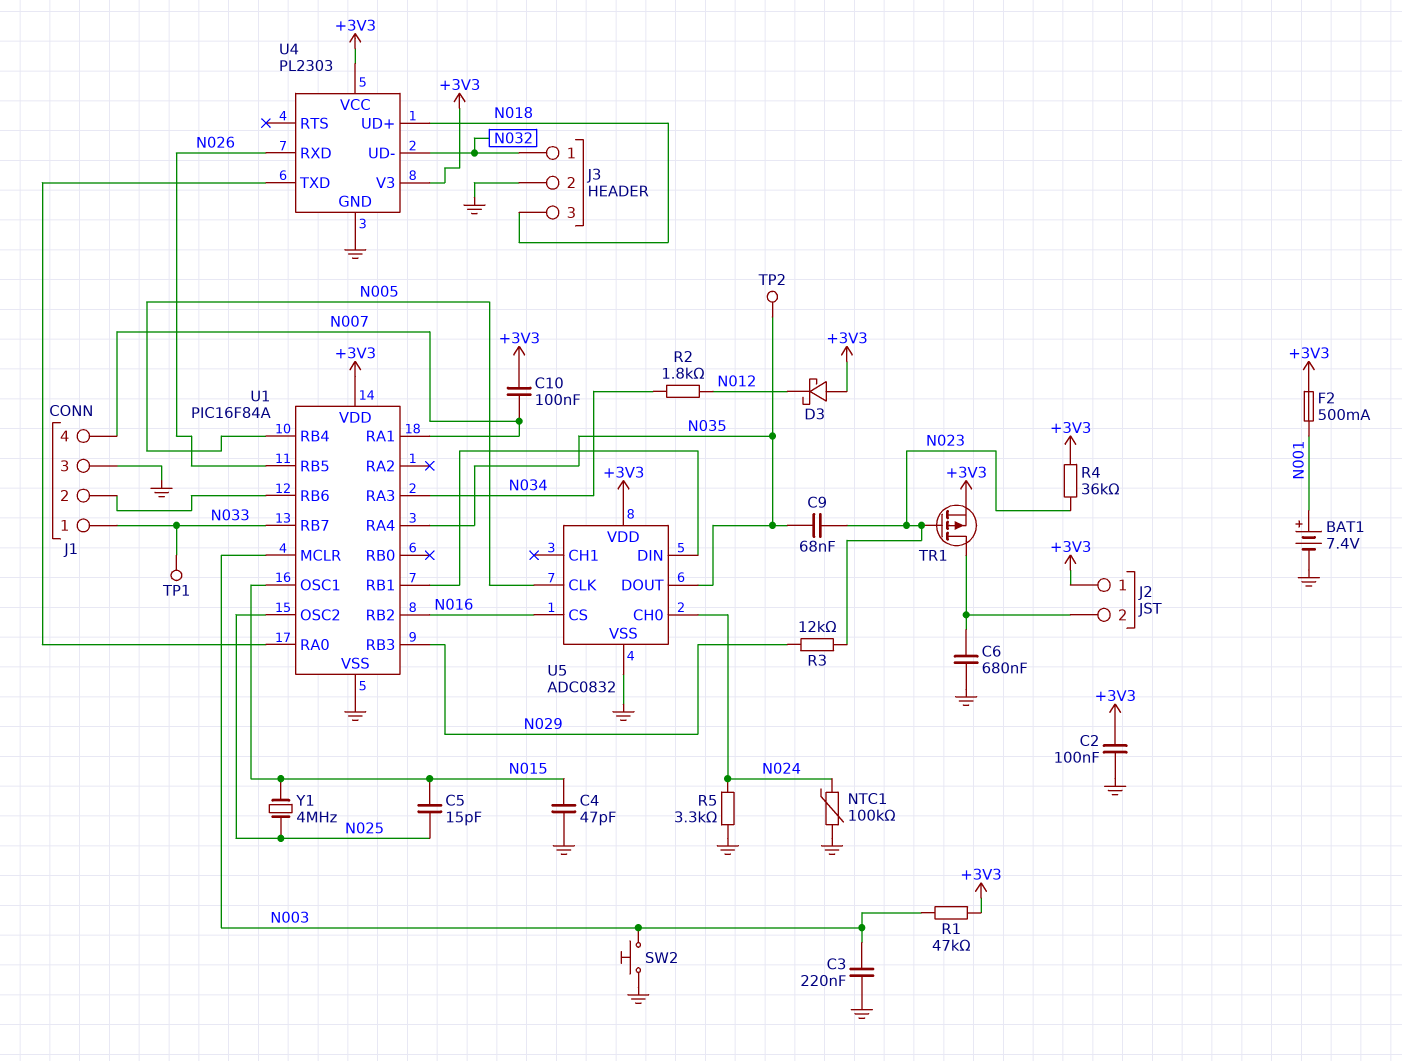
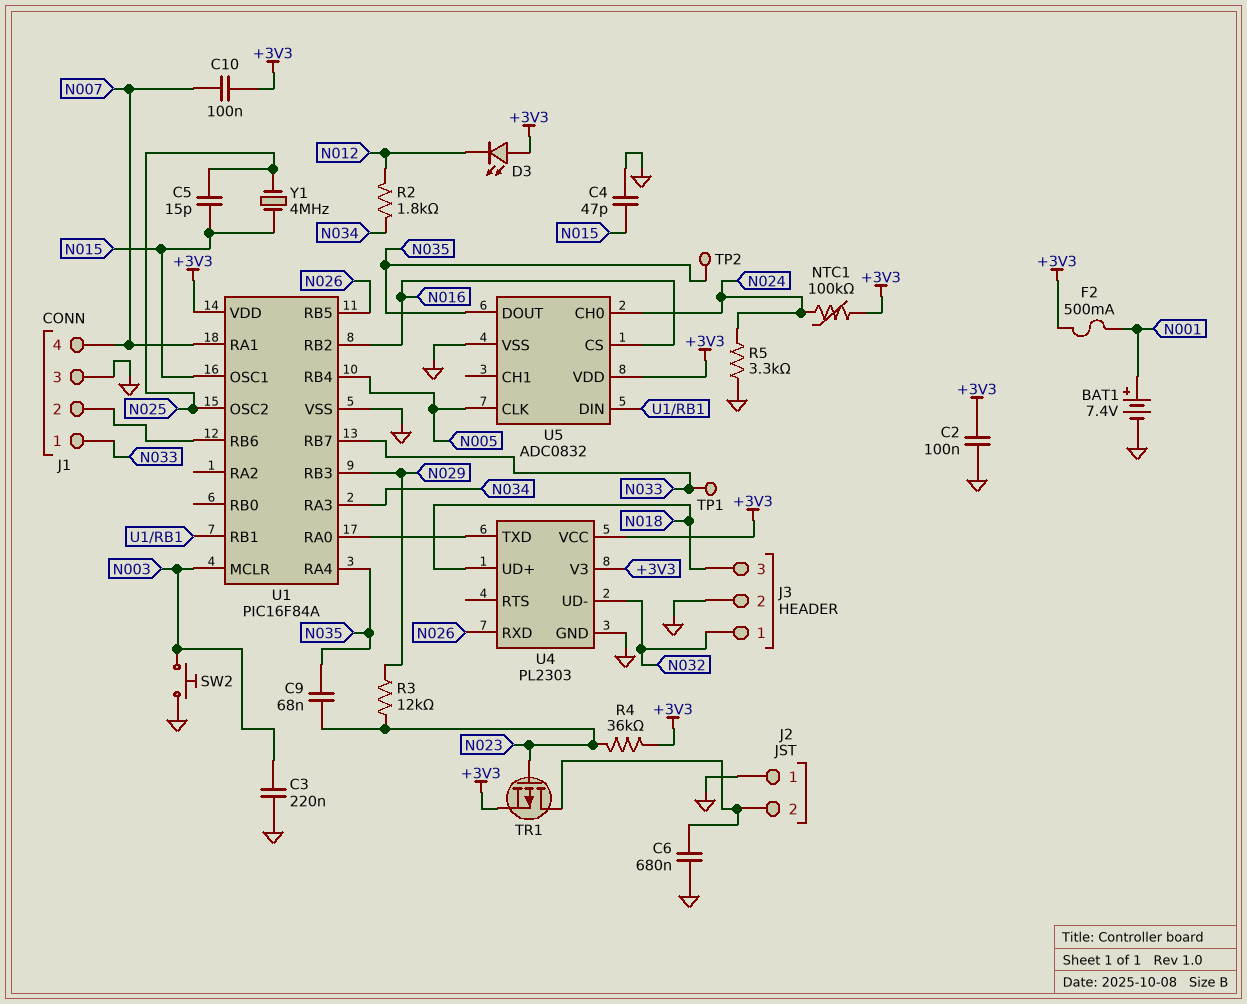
D3: schottky (A +3V3, K N012) -> LED (A +3V3, K N012)
J2 pin 1: +3V3 -> GND
NTC1: 100k (GND, N024) -> 100k (+3V3, N024)
R1: 47k (+3V3, N003) -> none

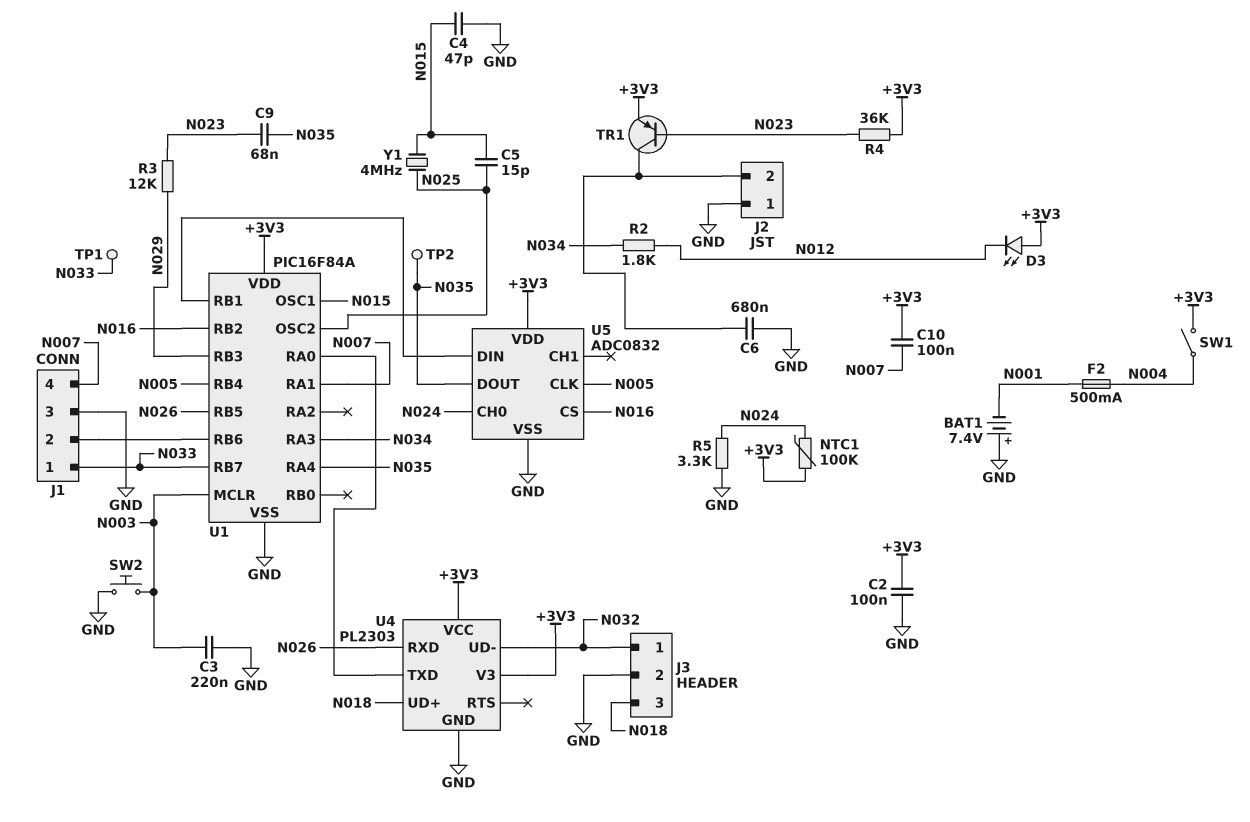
BAT1: 7.4V (plus N001, minus GND) -> 7.4V (plus GND, minus N001)
F2: 500mA (+3V3, N001) -> 500mA (N001, N004)
SW1: none -> switch (+3V3, N004)
TR1: PMOS (G N023, D J2/2, S +3V3) -> PNP (B N023, C J2/2, E +3V3)

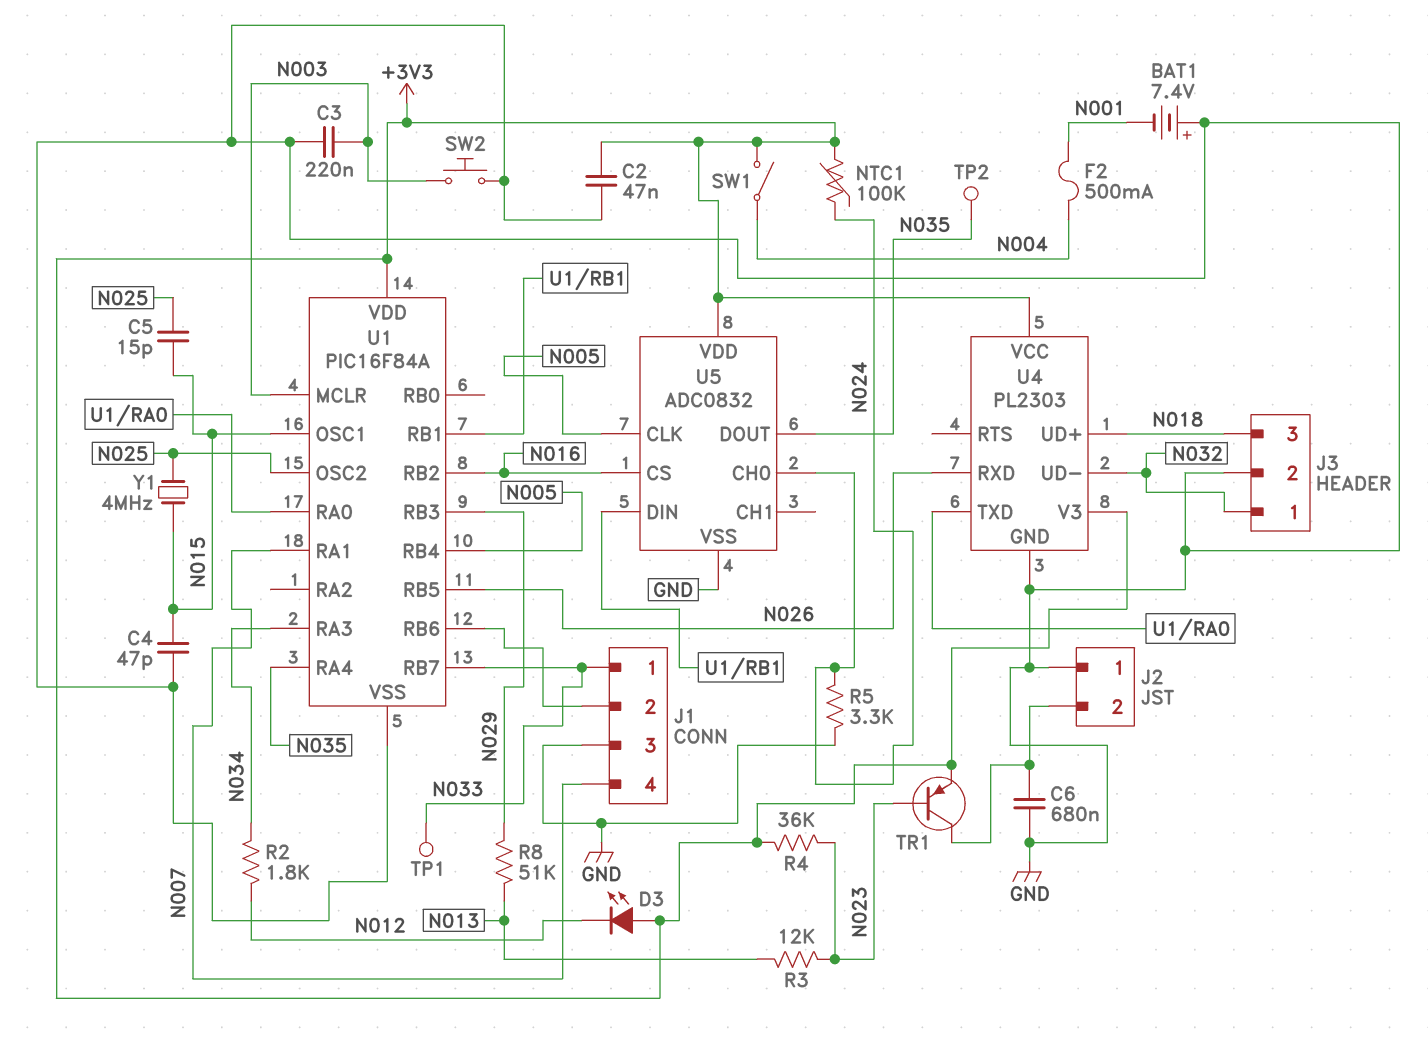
C2: 100nF (+3V3, GND) -> 47nF (+3V3, GND)
C9: 68nF (N023, N035) -> none
C10: 100nF (+3V3, N007) -> none
R3: 12k (N023, N029) -> 12k (N013, N023)
R8: none -> 51k (N013, N029)

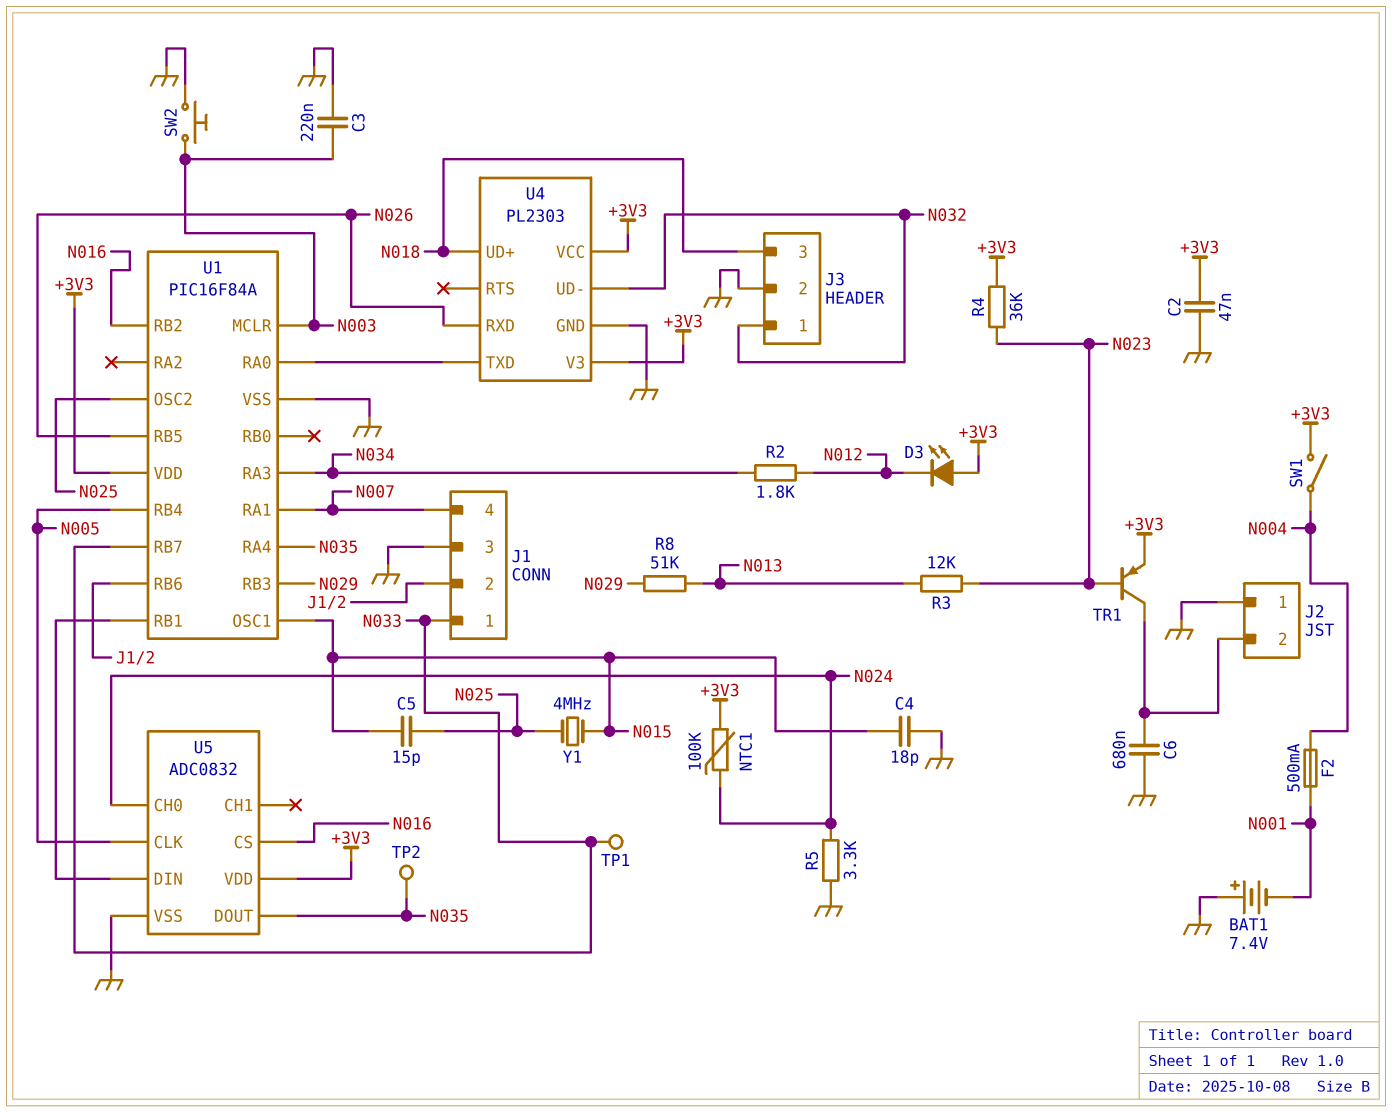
C4: 47pF (GND, N015) -> 18pF (GND, N015)

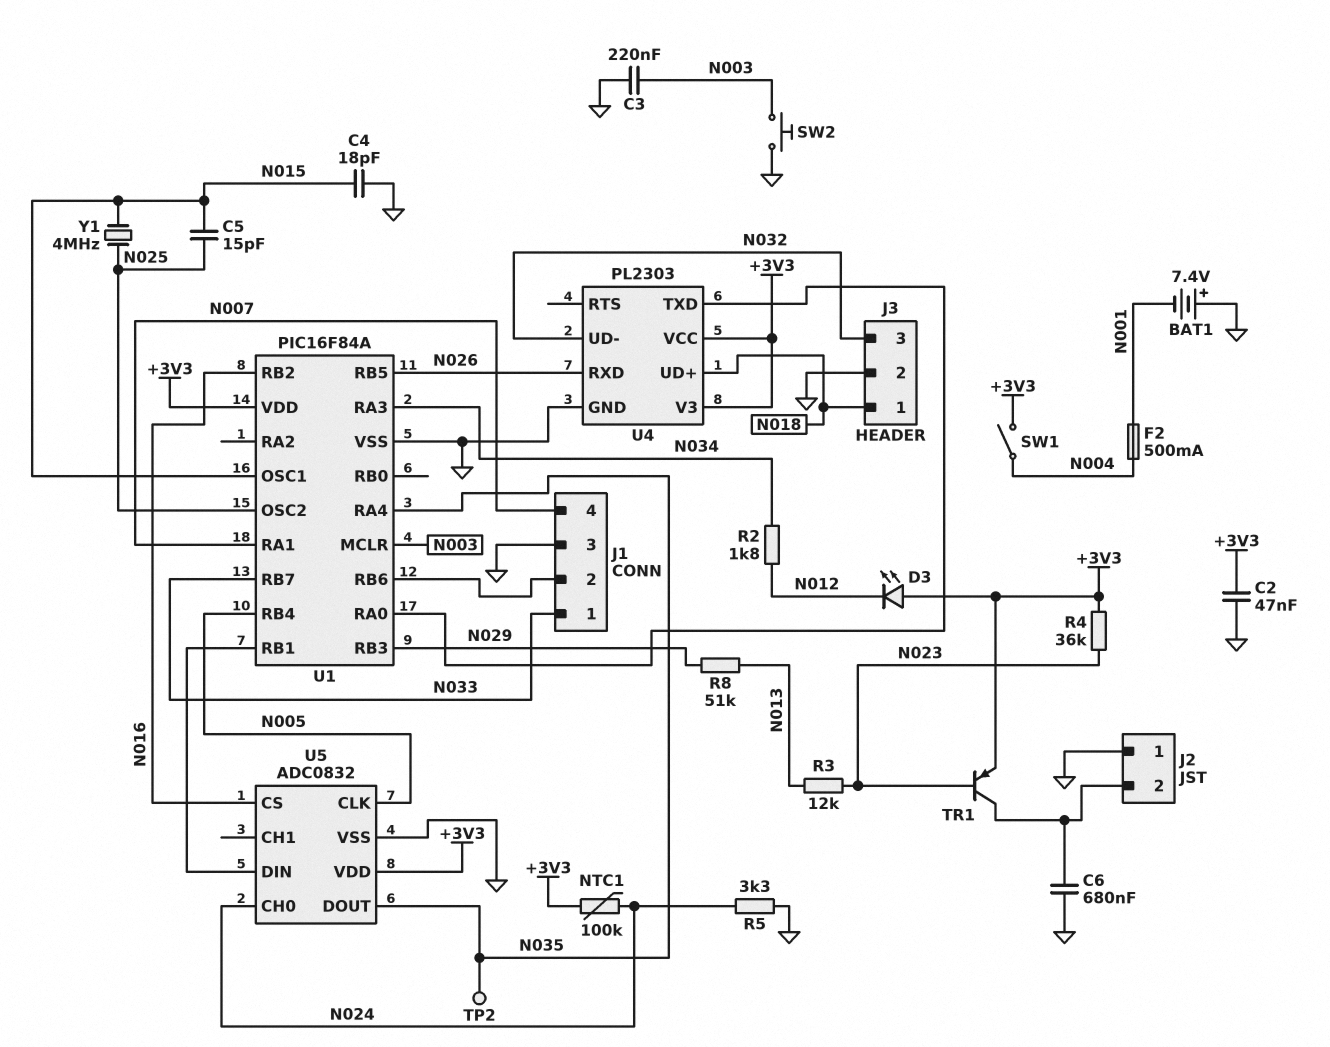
J3 pin 1: N032 -> N018
J3 pin 3: N018 -> N032
TP1: test point (N033) -> none

